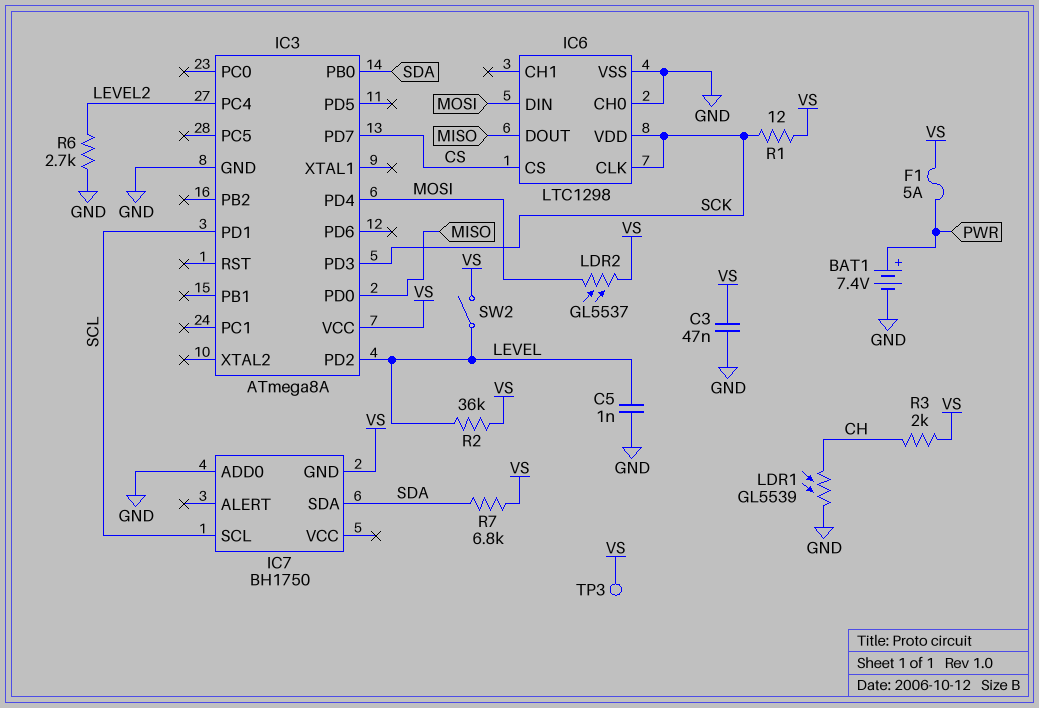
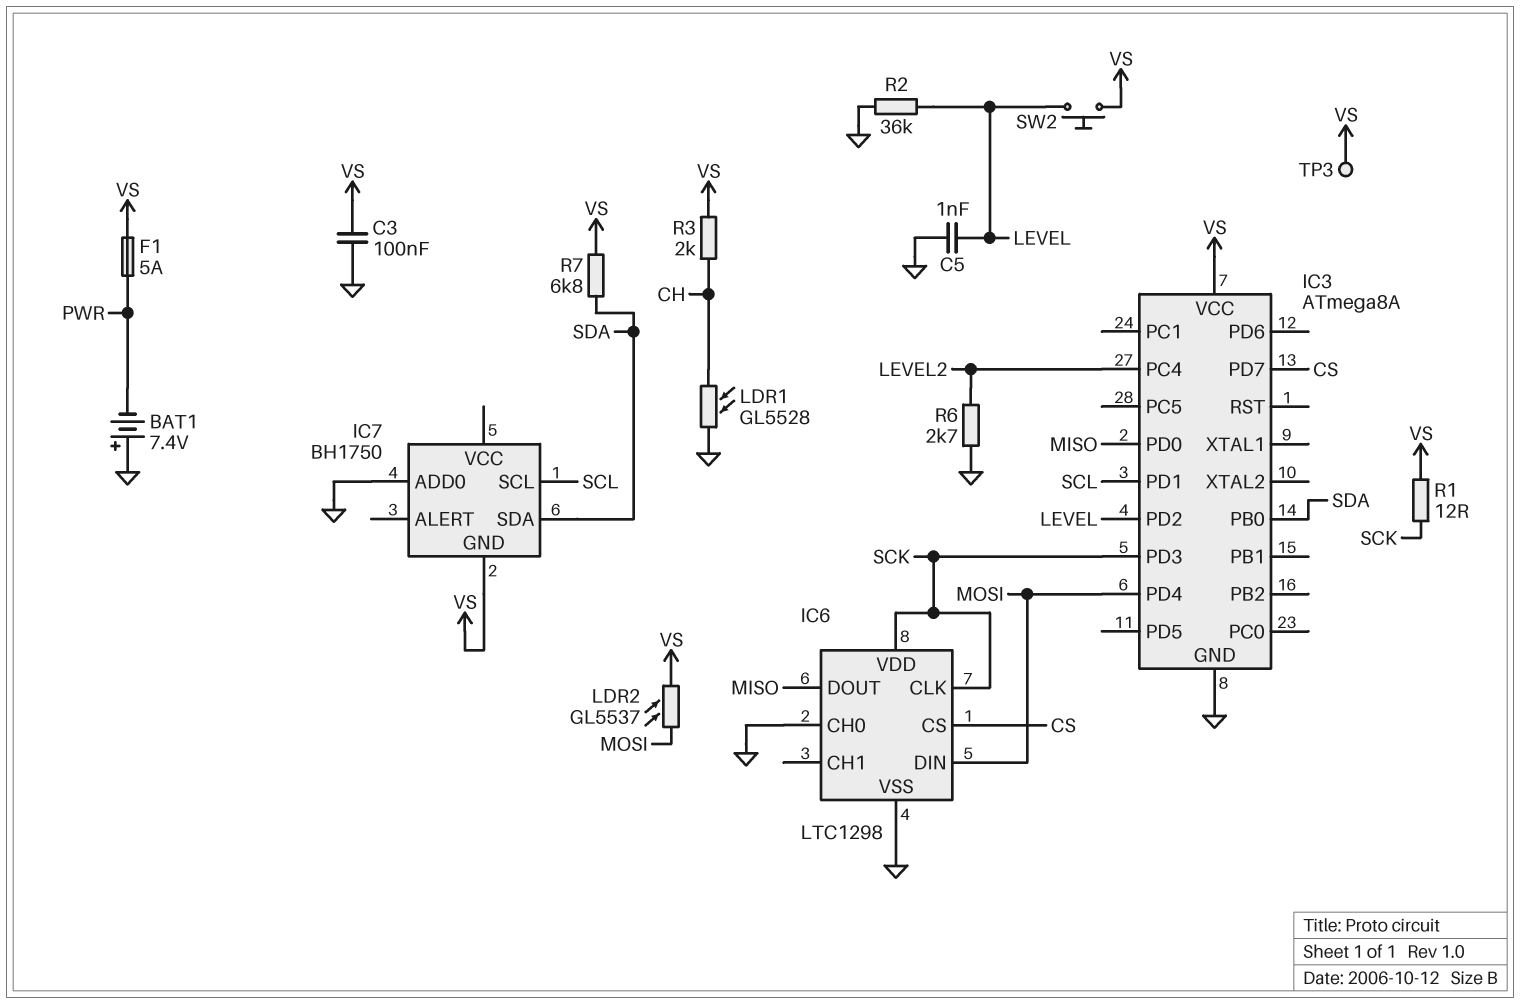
BAT1: 7.4V (plus PWR, minus GND) -> 7.4V (plus GND, minus PWR)
C3: 47nF (GND, VS) -> 100nF (GND, VS)
LDR1: GL5539 (CH, GND) -> GL5528 (CH, GND)
R2: 36k (LEVEL, VS) -> 36k (GND, LEVEL)
SW2: switch (LEVEL, VS) -> button (LEVEL, VS)

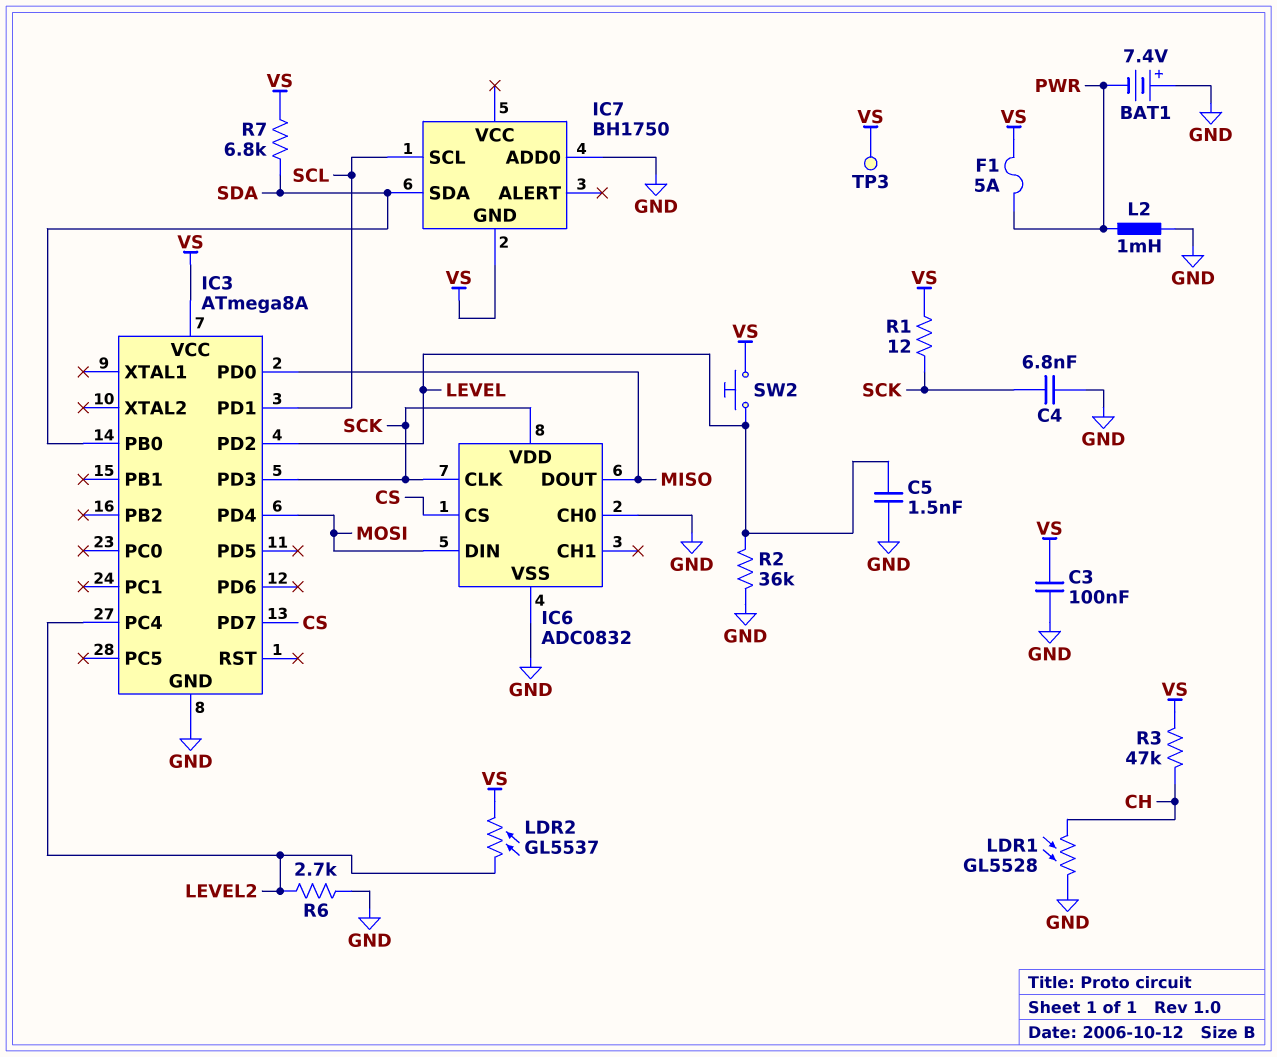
C4: none -> 6.8nF (GND, SCK)
C5: 1nF (GND, LEVEL) -> 1.5nF (GND, LEVEL)
IC6: LTC1298 -> ADC0832
L2: none -> 1mH (GND, PWR)
LDR2: GL5537 (MOSI, VS) -> GL5537 (LEVEL2, VS)
R3: 2k (CH, VS) -> 47k (CH, VS)

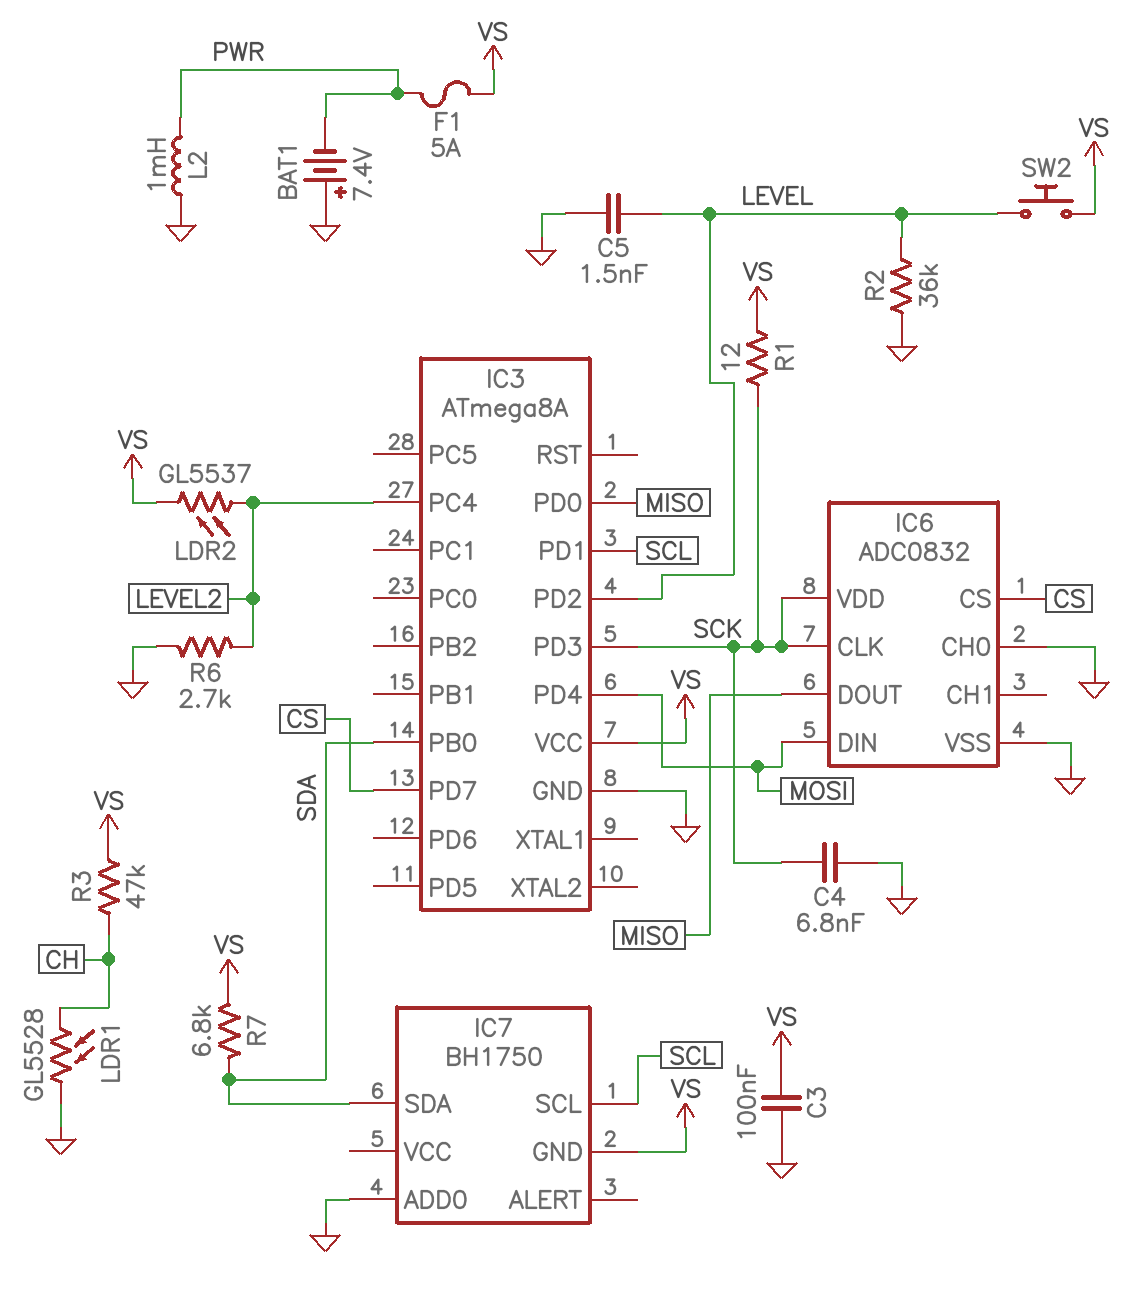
TP3: test point (VS) -> none

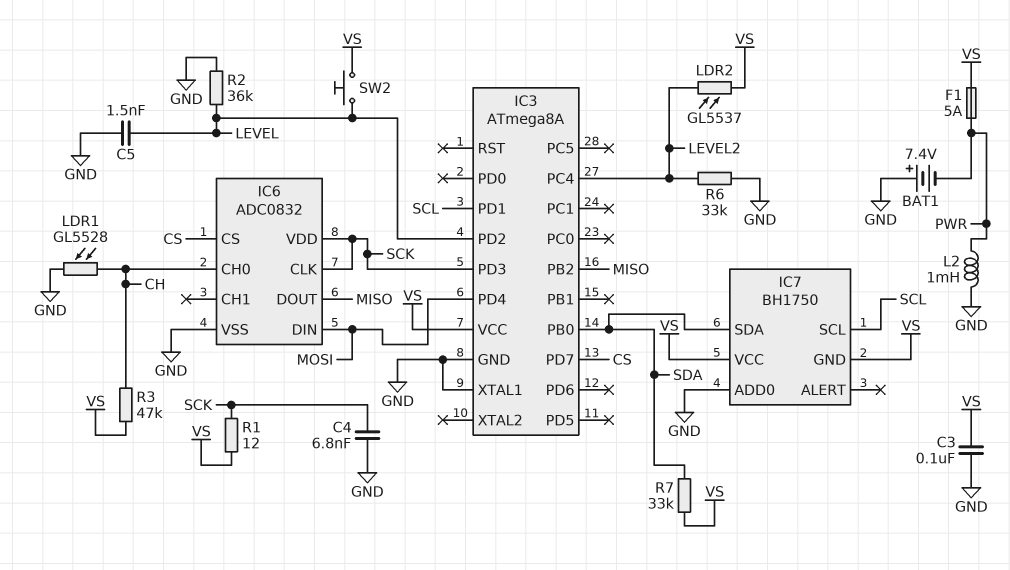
IC3 pin PB2: none -> MISO
IC3 pin PD0: MISO -> none
IC3 pin XTAL1: none -> GND
IC6 pin CH0: GND -> CH
IC7 pin VCC: none -> VS
R6: 2.7k (GND, LEVEL2) -> 33k (GND, LEVEL2)
R7: 6.8k (SDA, VS) -> 33k (SDA, VS)

